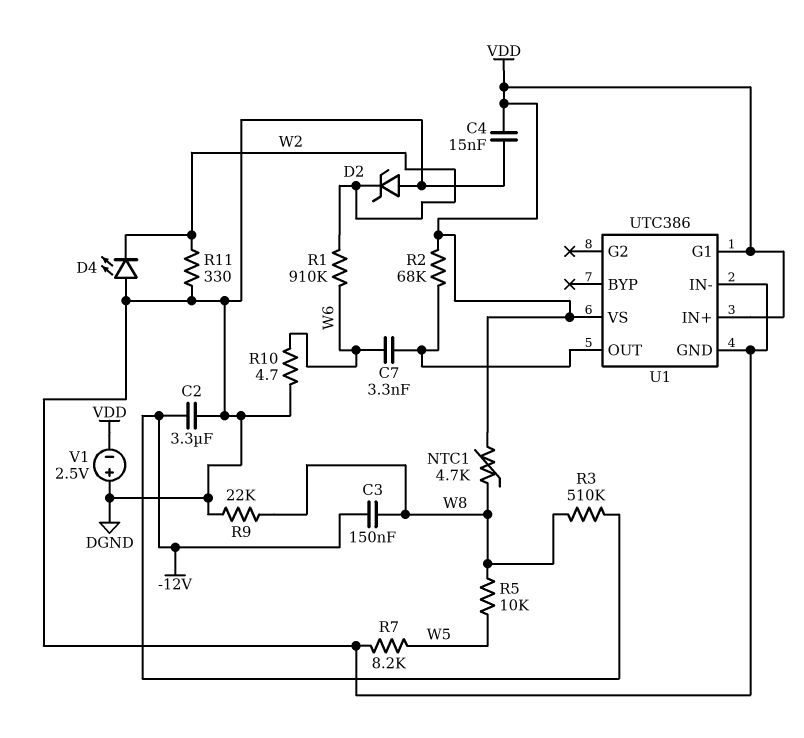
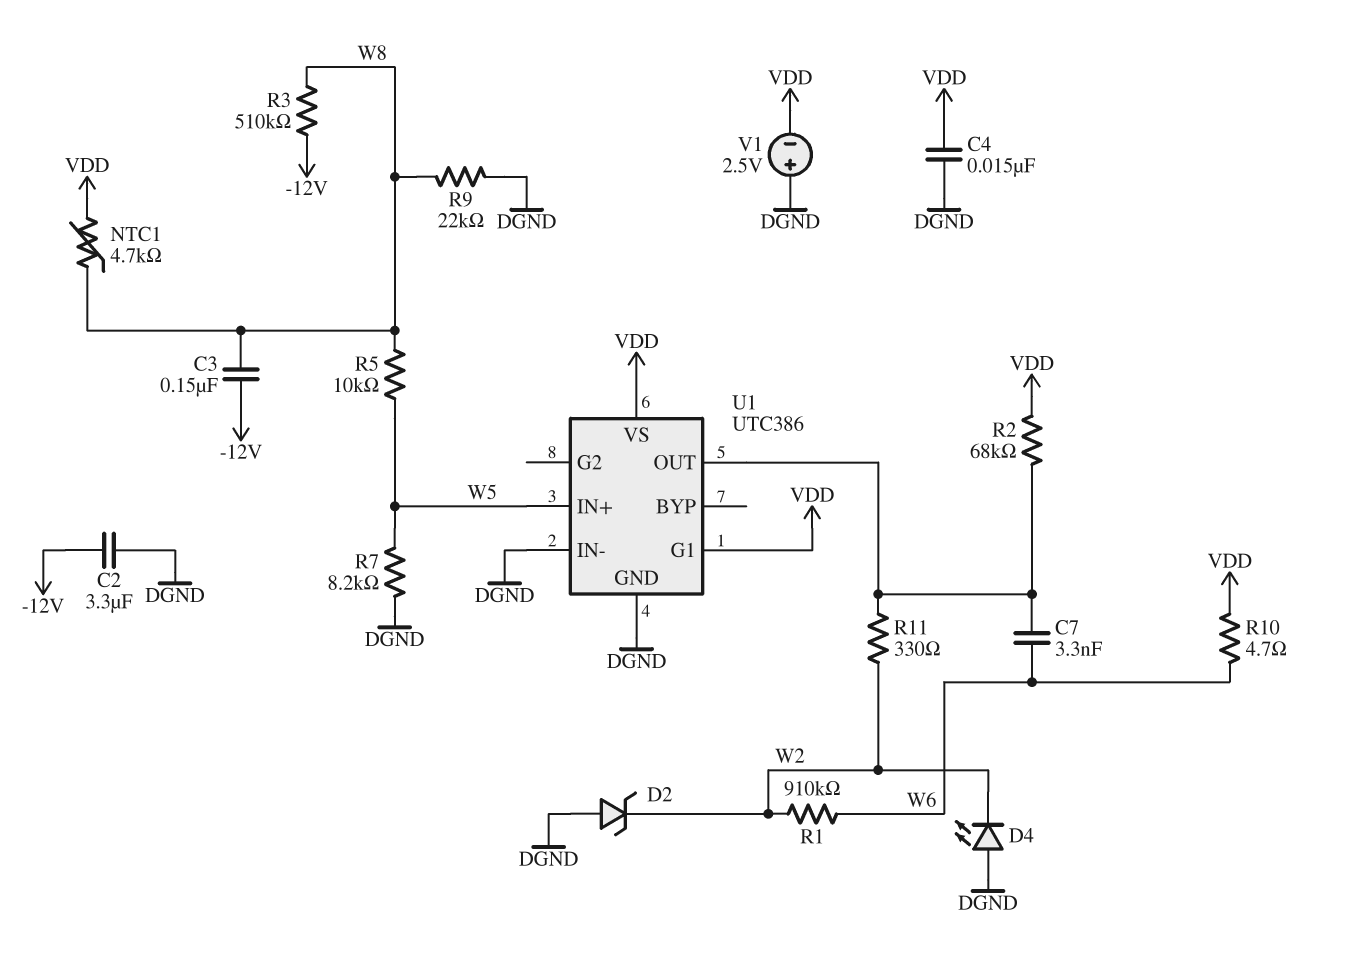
R10: 4.7 (DGND, W6) -> 4.7 (VDD, W6)
R11: 330 (DGND, W2) -> 330 (U1/OUT, W2)
U1 pin IN+: VDD -> W5

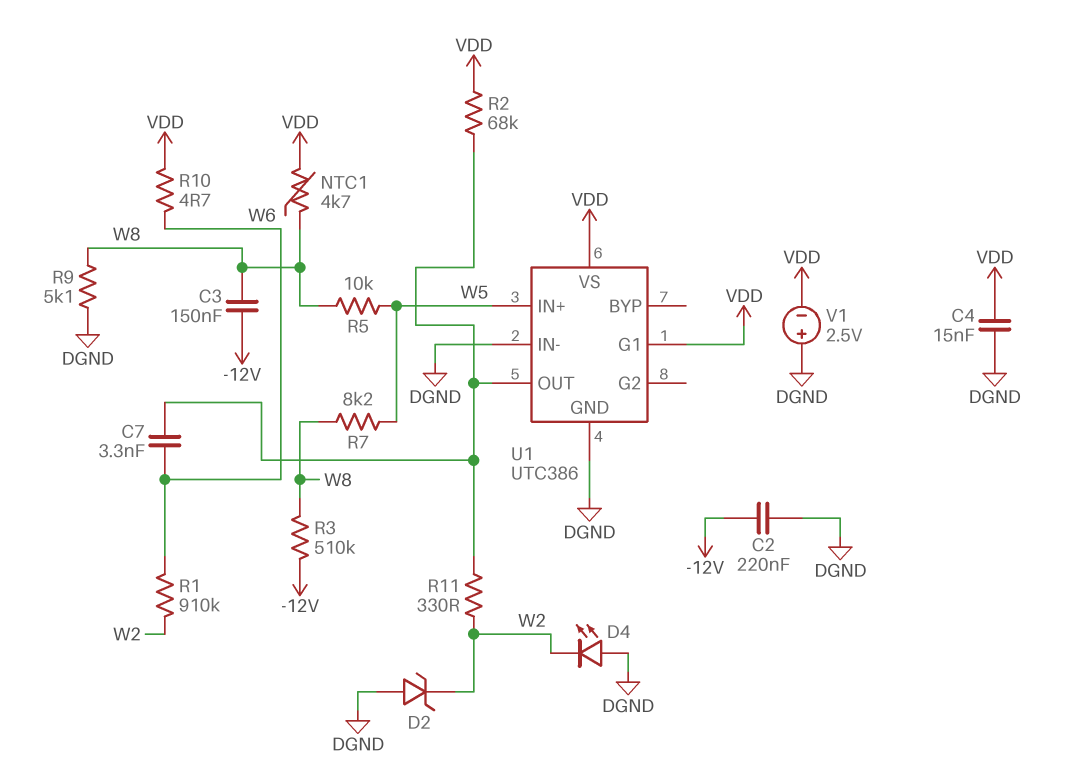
C2: 3.3uF (-12V, DGND) -> 220nF (-12V, DGND)
R7: 8.2k (DGND, W5) -> 8.2k (W5, W8)
R9: 22k (DGND, W8) -> 5.1k (DGND, W8)

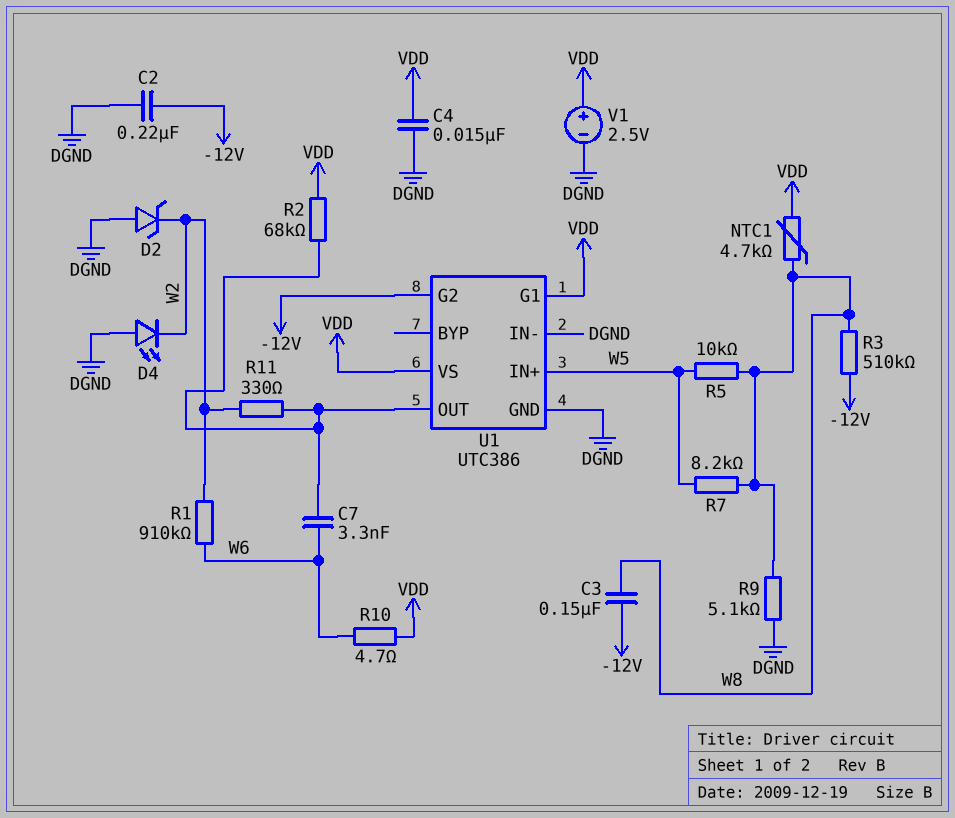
U1 pin G2: none -> -12V
V1: 2.5V (plus DGND, minus VDD) -> 2.5V (plus VDD, minus DGND)

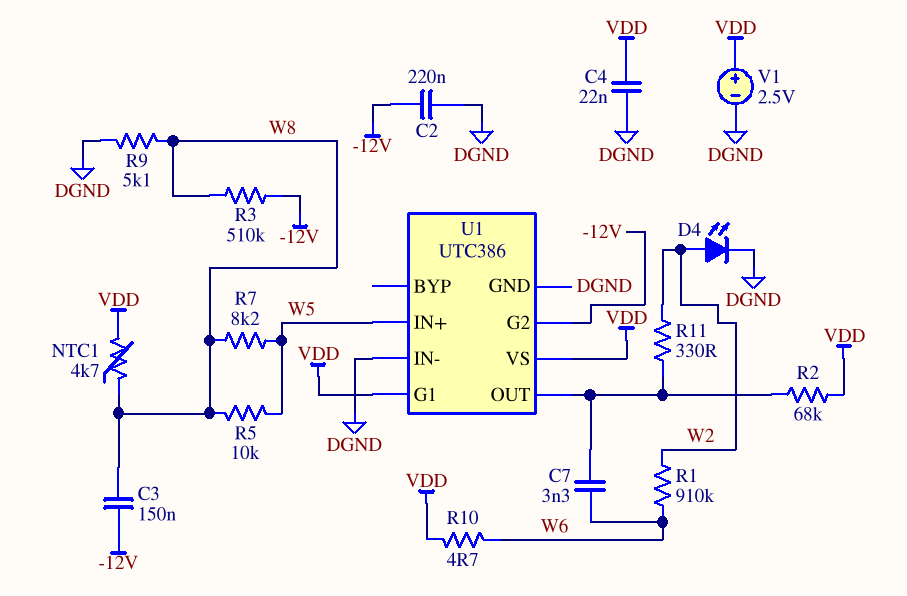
C4: 15nF (DGND, VDD) -> 22nF (DGND, VDD)
D2: zener (A DGND, K W2) -> none
D4: LED (A DGND, K W2) -> LED (A W2, K DGND)

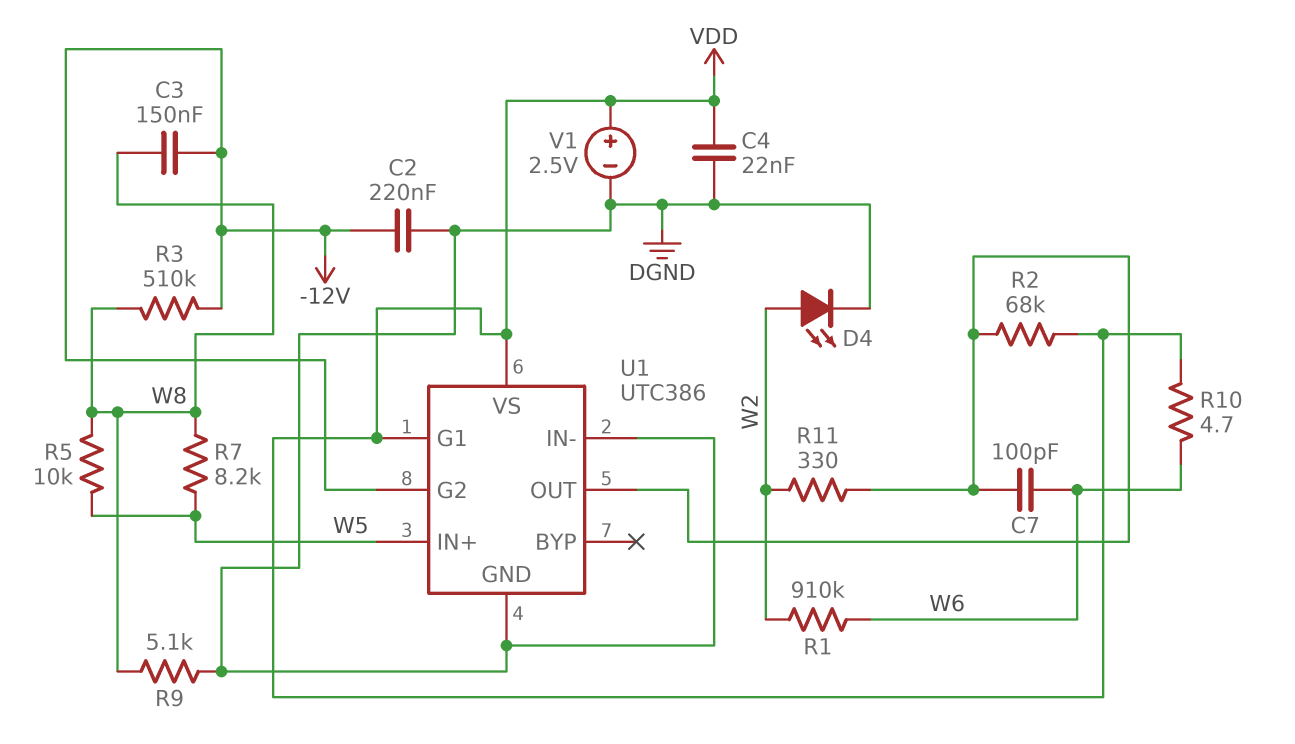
C7: 3.3nF (U1/OUT, W6) -> 100pF (U1/OUT, W6)
NTC1: 4.7k (VDD, W8) -> none

